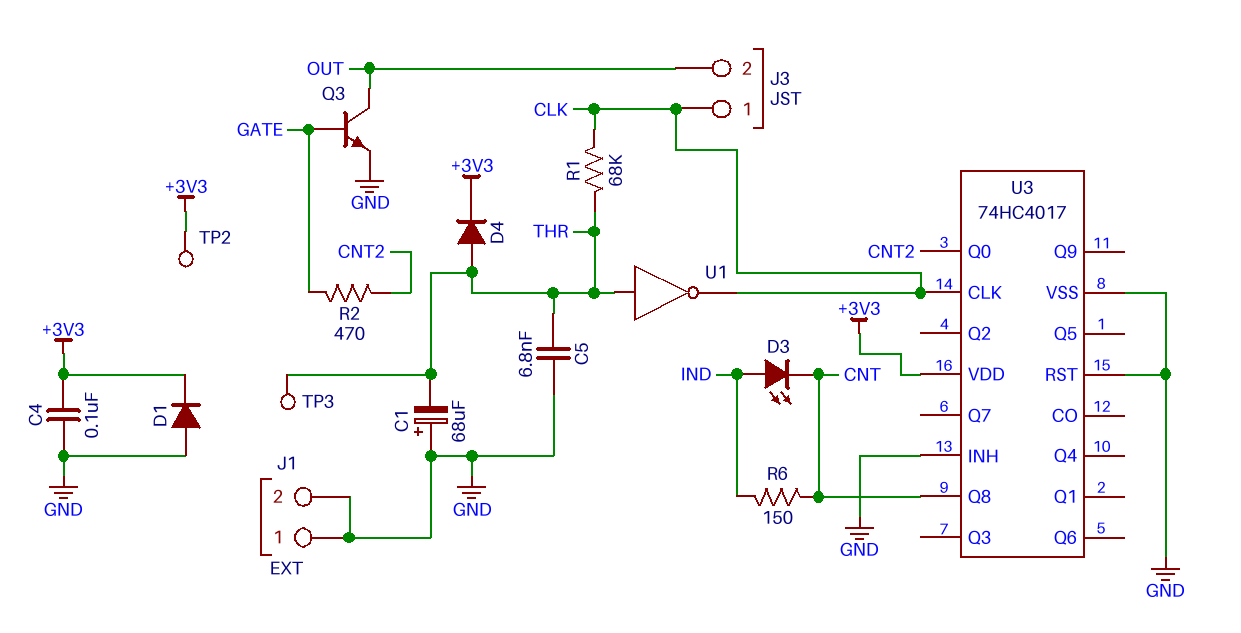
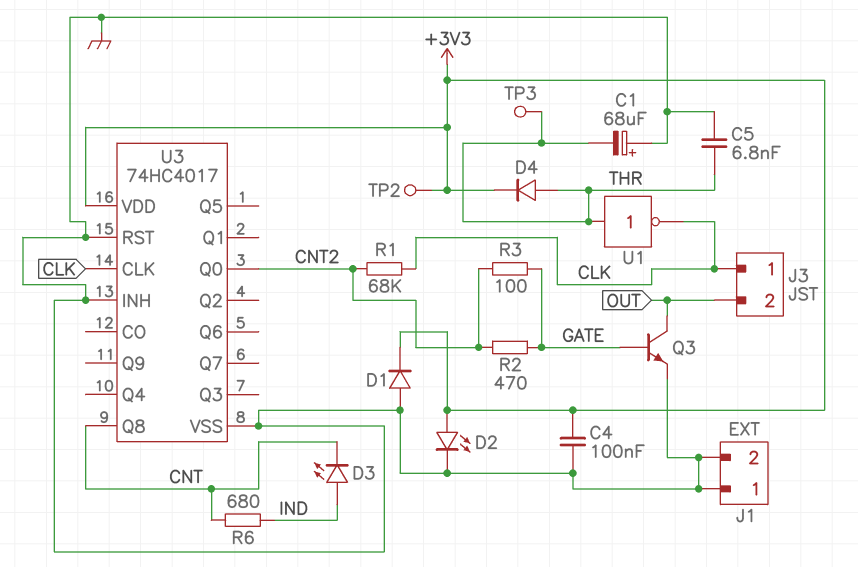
D2: none -> LED (A +3V3, K GND)
R1: 68k (CLK, THR) -> 68k (CLK, CNT2)
R3: none -> 100 (CNT2, GATE)
R6: 150 (CNT, IND) -> 680 (CNT, IND)

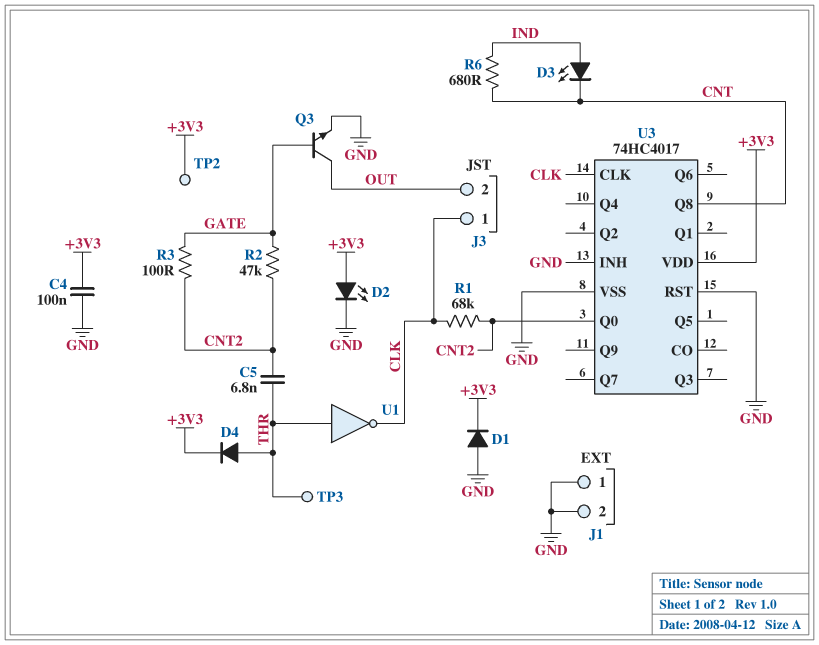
C1: 68uF (plus GND, minus THR) -> none
C5: 6.8nF (GND, THR) -> 6.8nF (CNT2, THR)
R2: 470 (CNT2, GATE) -> 47k (CNT2, GATE)

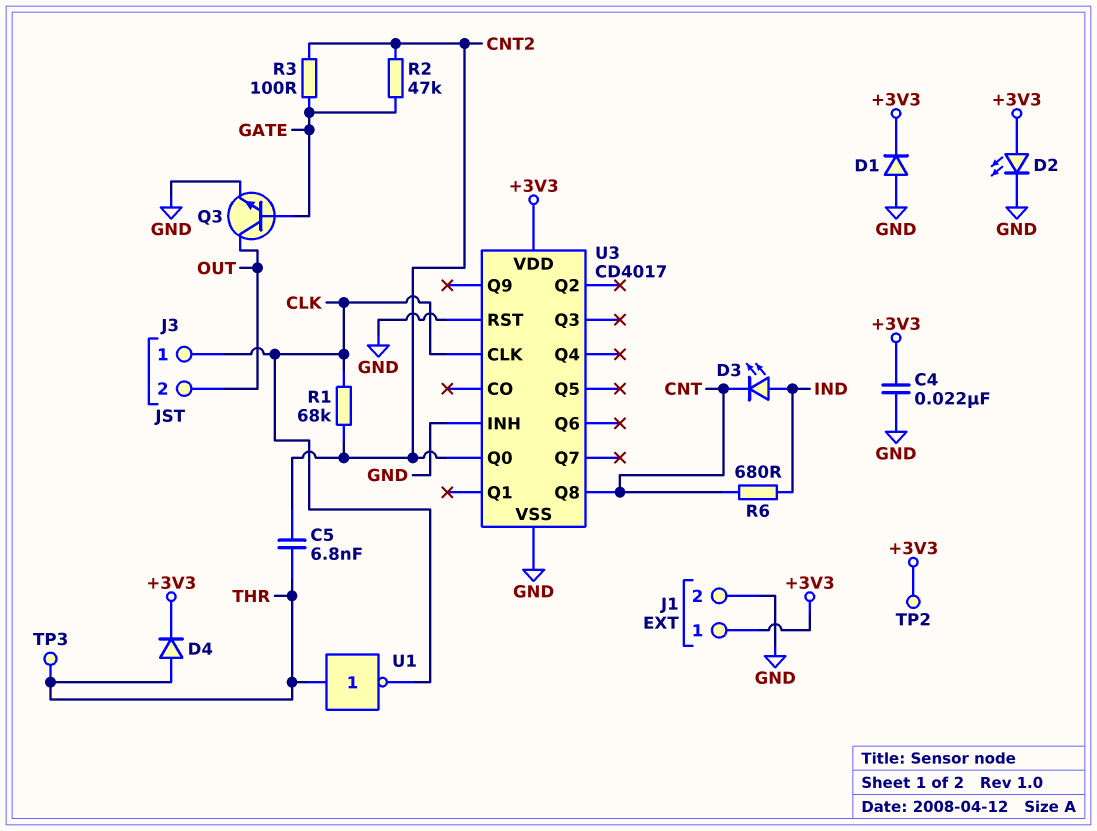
C4: 100nF (+3V3, GND) -> 22nF (+3V3, GND)
J1 pin 1: GND -> +3V3
U3: 74HC4017 -> CD4017

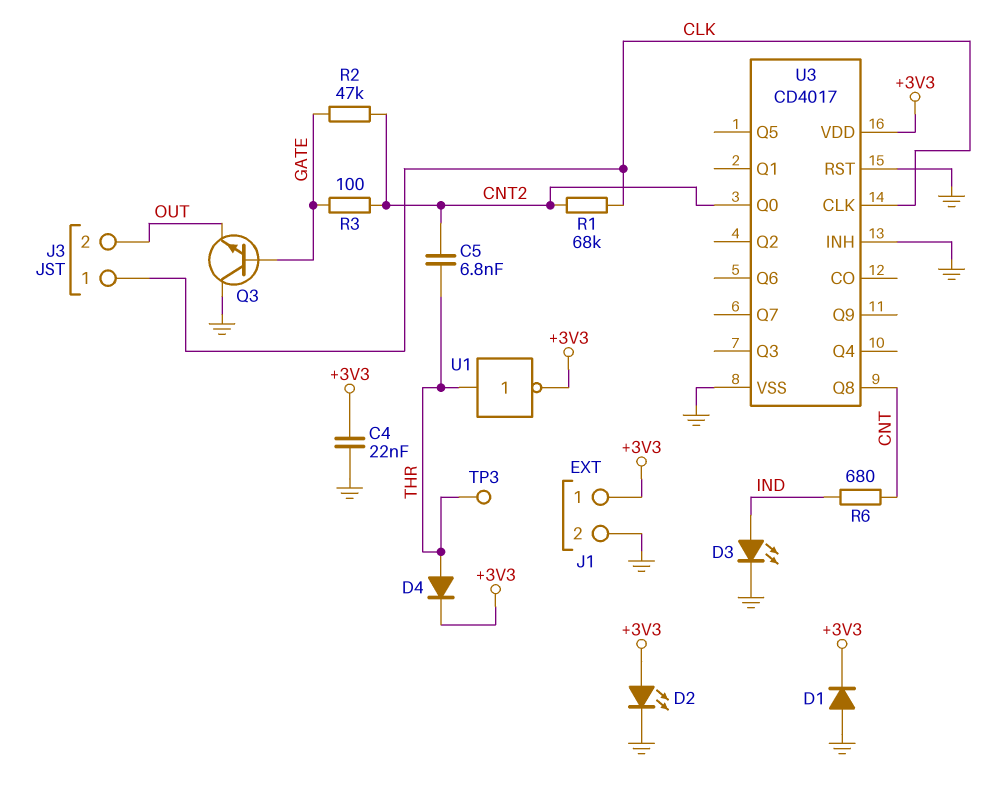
D3: LED (A IND, K CNT) -> LED (A IND, K GND)
Q3: NPN (B GATE, C OUT, E GND) -> NPN (B GATE, C GND, E OUT)
TP2: test point (+3V3) -> none
U1: NOT (in THR, out CLK) -> NOT (in THR, out +3V3)

